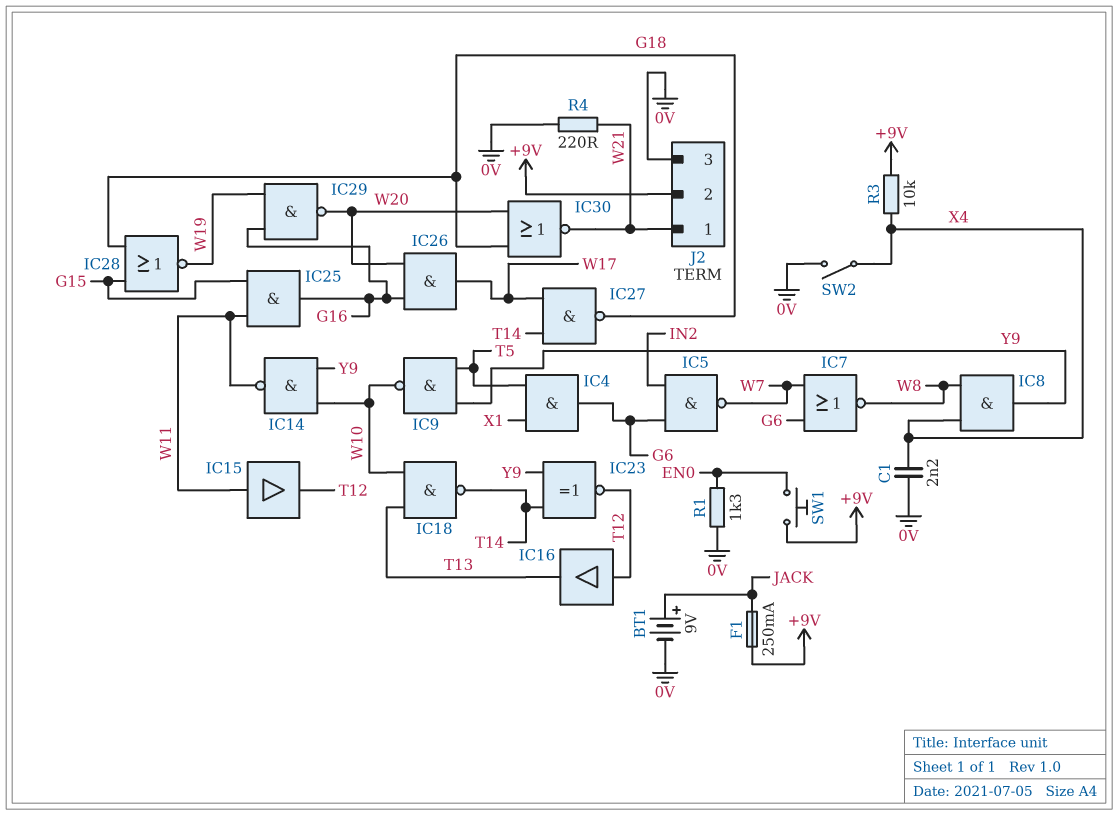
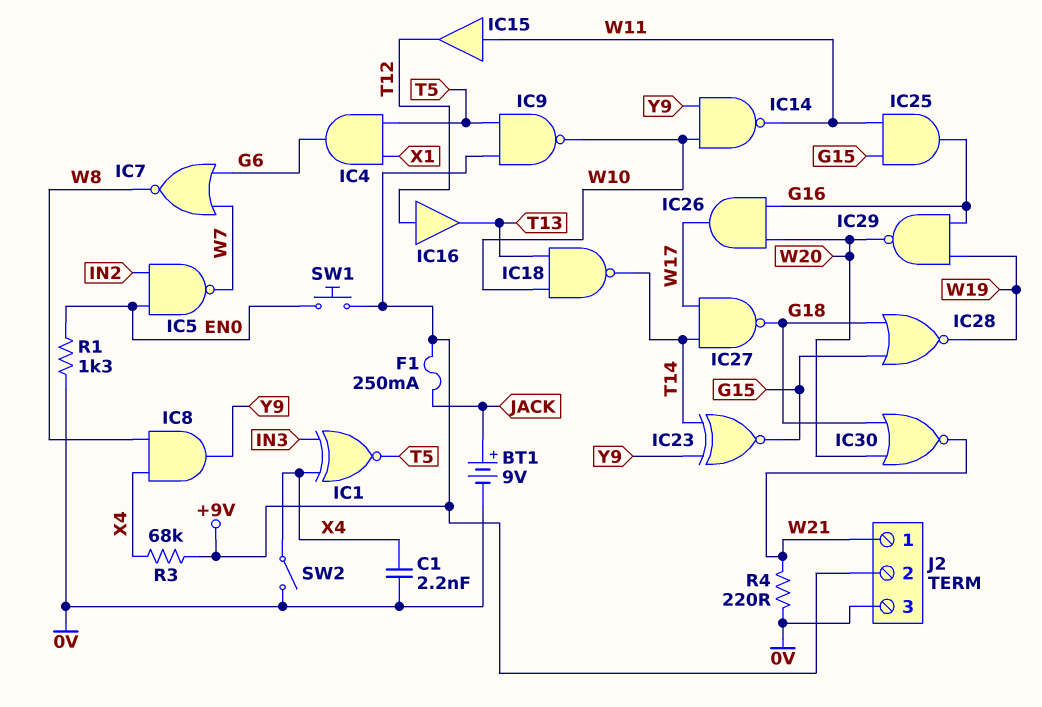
IC1: none -> XNOR (in IN3, in X4, out T5)
IC5: NAND (in G6, in IN2, out W7) -> NAND (in EN0, in IN2, out W7)
IC9: NAND (in T5, in Y9, out W10) -> NAND (in +9V, in T5, out W10)
IC23: XNOR (in T14, in Y9, out T12) -> XNOR (in T14, in Y9, out G15)
R3: 10k (+9V, X4) -> 68k (+9V, X4)

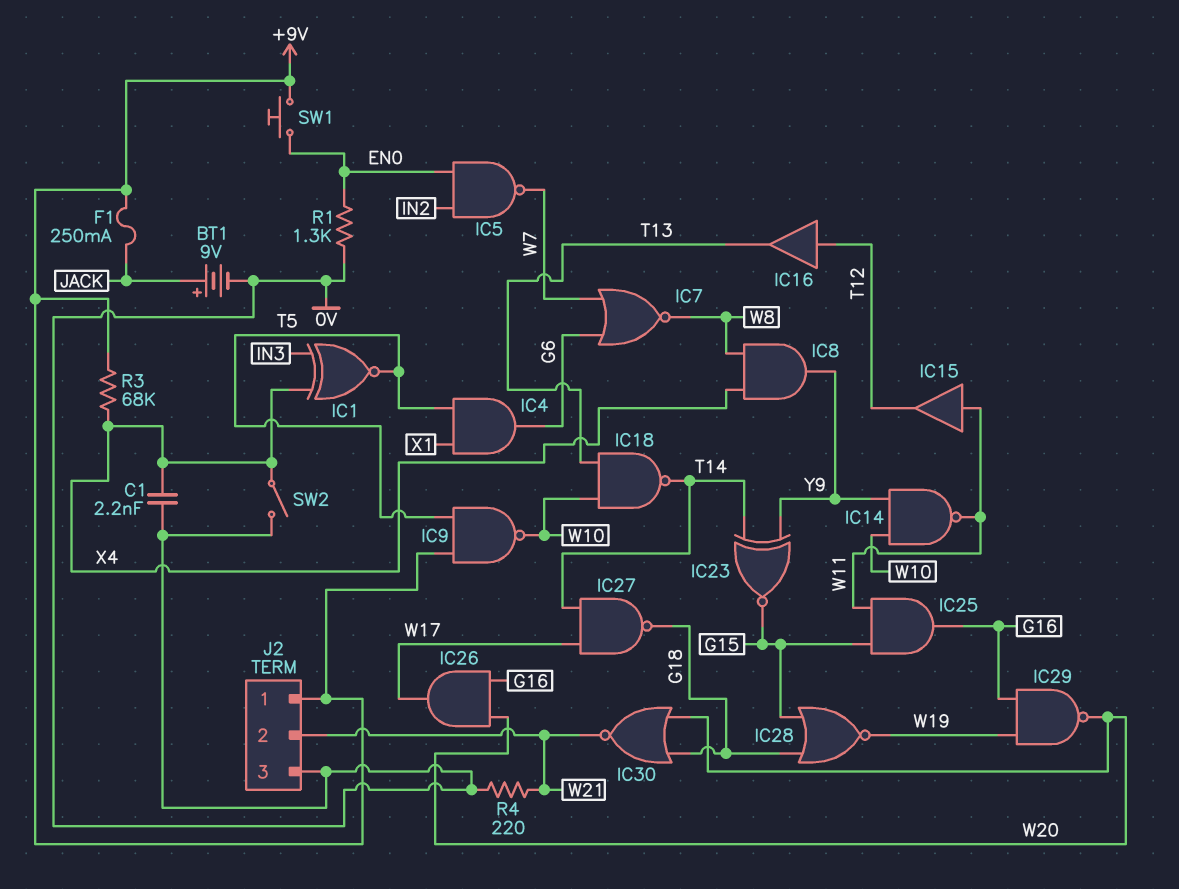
J2 pin 1: W21 -> +9V
J2 pin 2: +9V -> W21

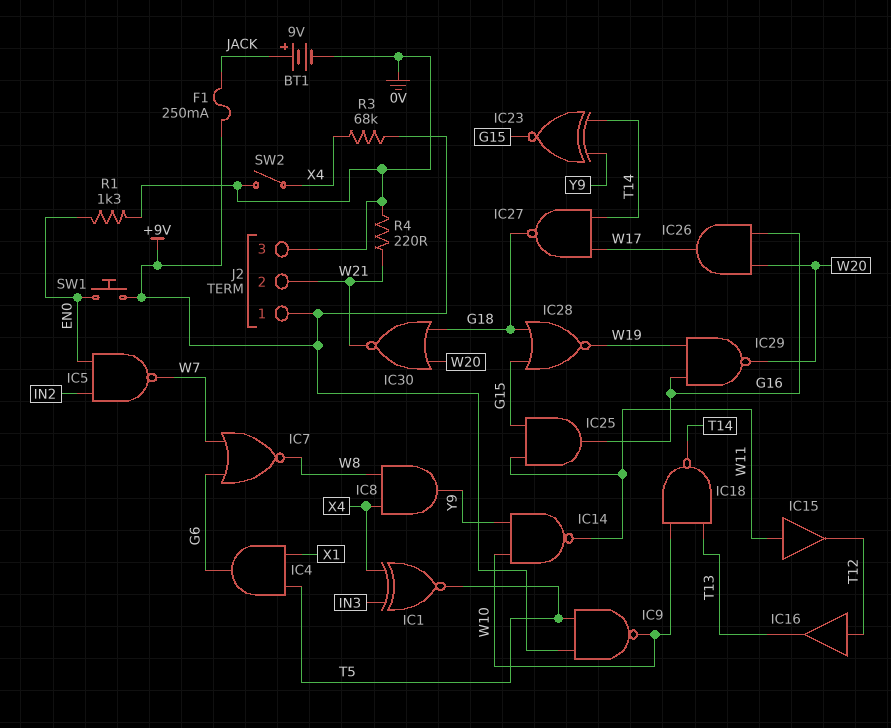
C1: 2.2nF (0V, X4) -> none

